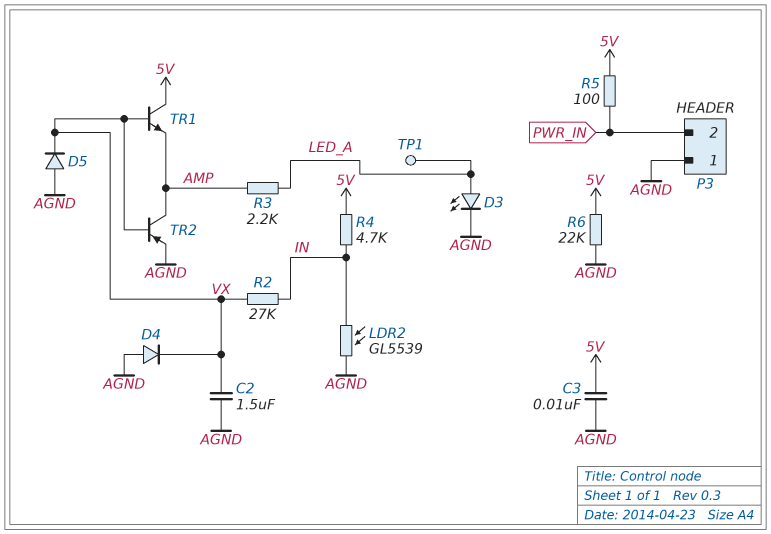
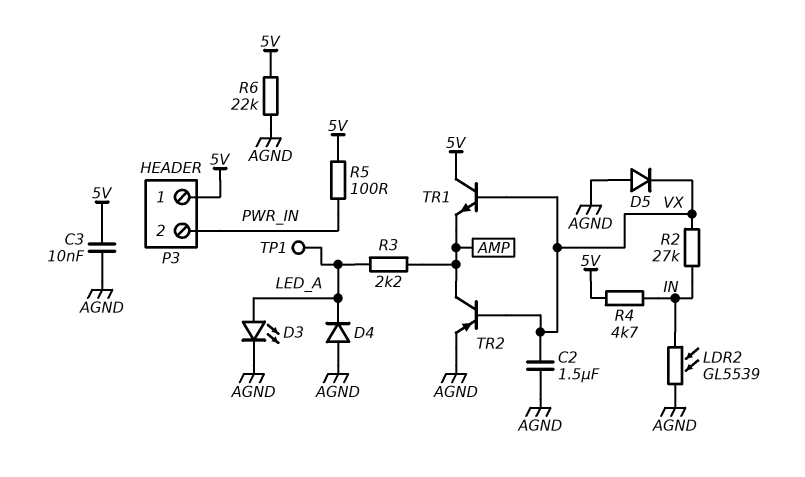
D4: diode (A AGND, K VX) -> diode (A AGND, K LED_A)
P3 pin 1: AGND -> 5V

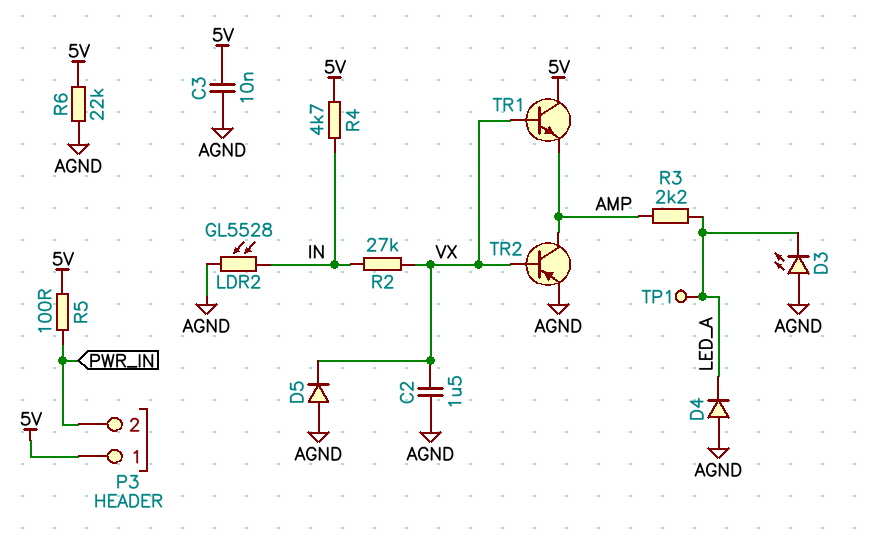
D3: LED (A LED_A, K AGND) -> LED (A AGND, K LED_A)
LDR2: GL5539 (AGND, IN) -> GL5528 (AGND, IN)

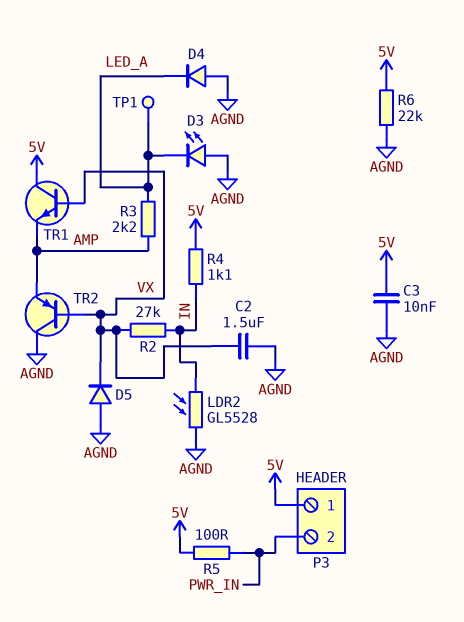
R4: 4.7k (5V, IN) -> 1.1k (5V, IN)
TR2: PNP (B VX, C AMP, E AGND) -> PNP (B VX, C AGND, E AMP)

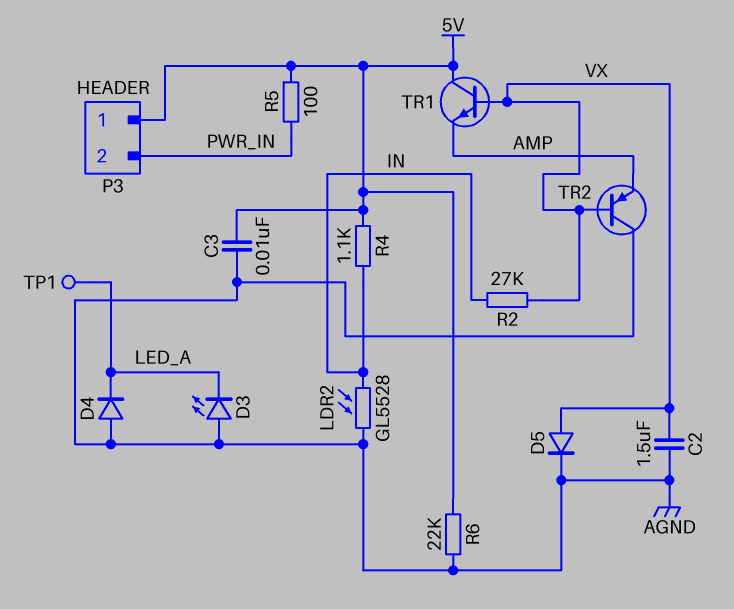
D5: diode (A AGND, K VX) -> diode (A VX, K AGND)
R3: 2.2k (AMP, LED_A) -> none

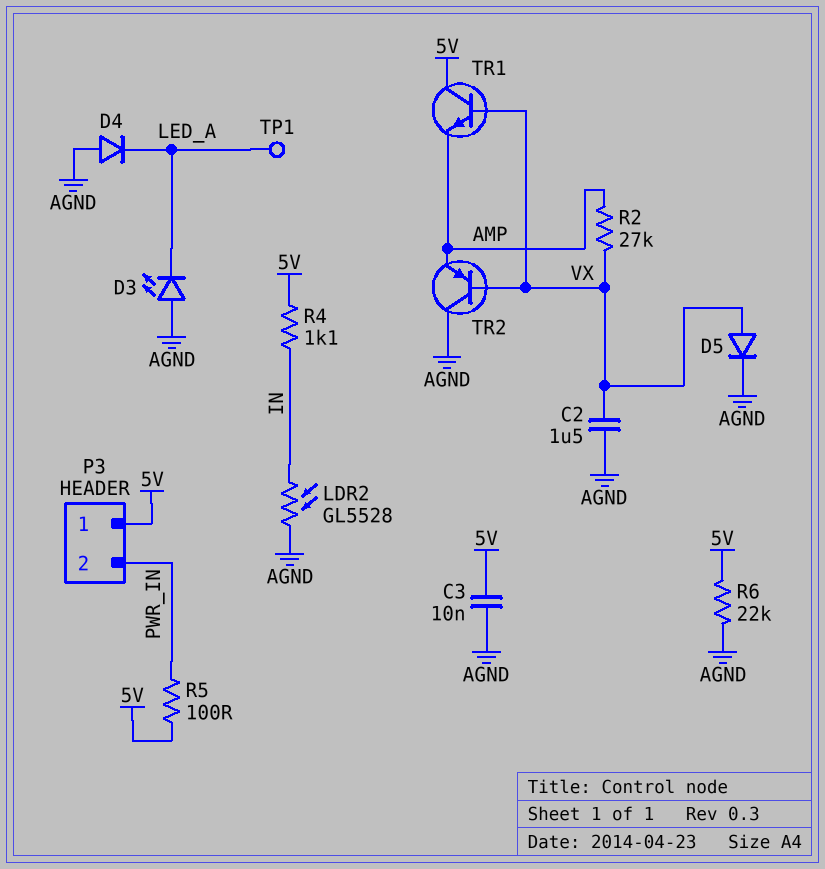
R2: 27k (IN, VX) -> 27k (AMP, VX)

